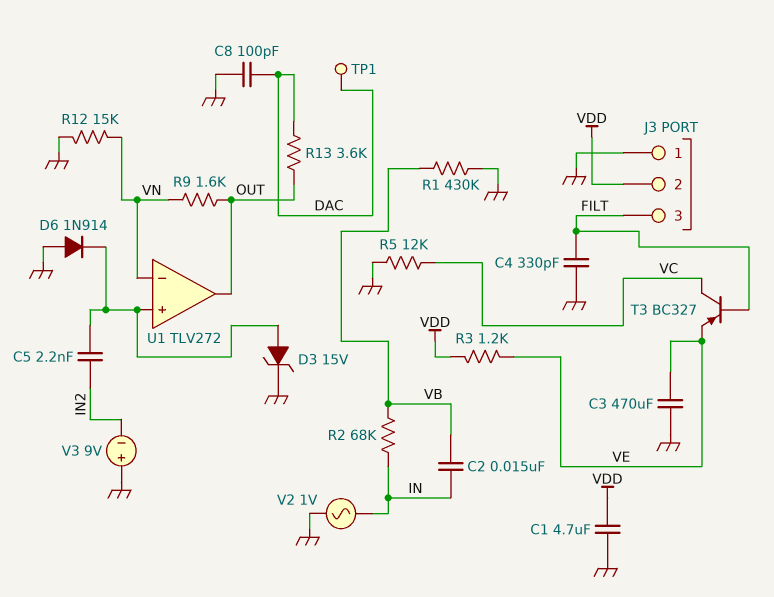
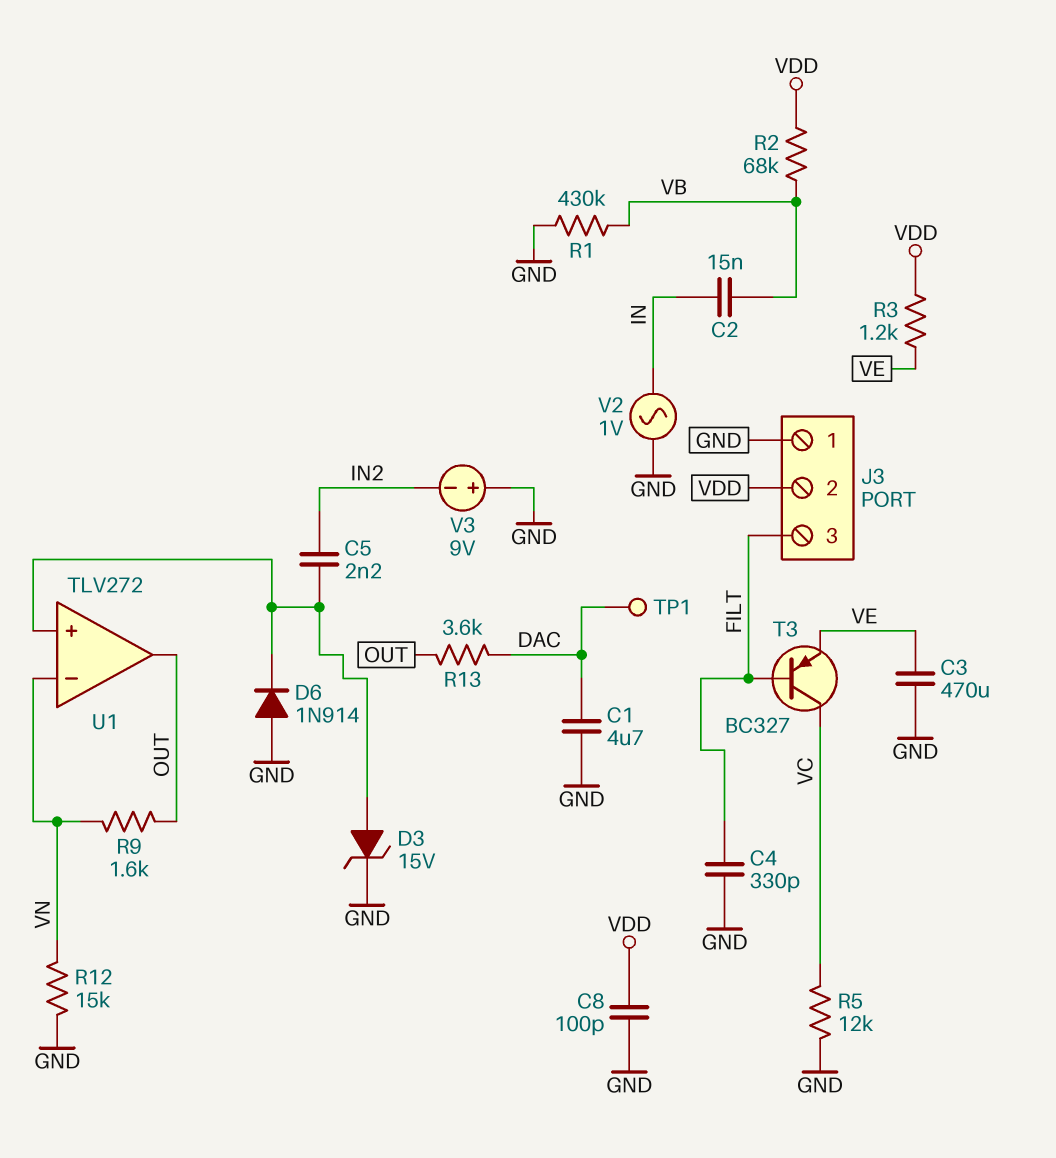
C1: 4.7uF (GND, VDD) -> 4.7uF (DAC, GND)
C8: 100pF (DAC, GND) -> 100pF (GND, VDD)
R2: 68k (IN, VB) -> 68k (VB, VDD)

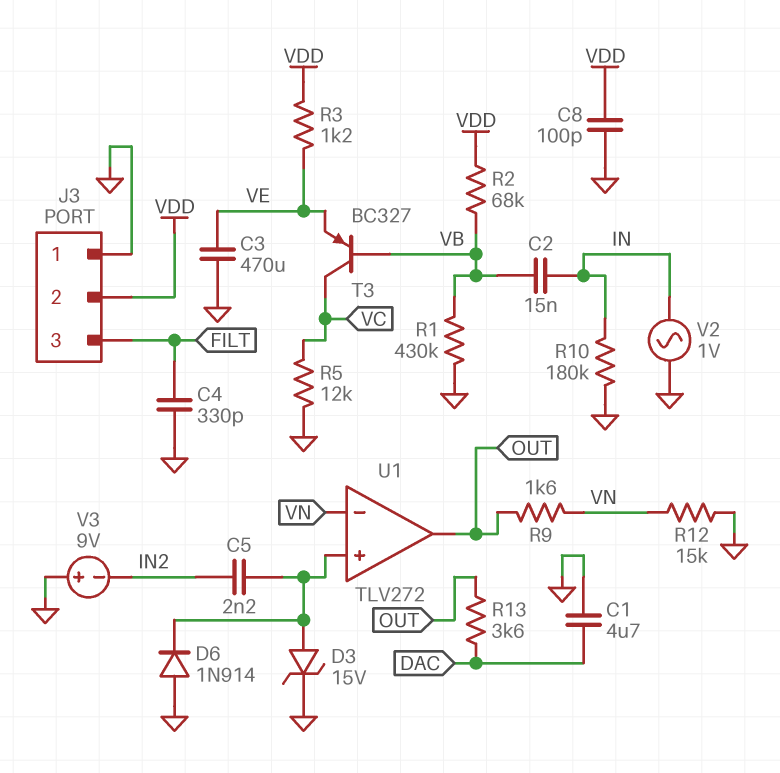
R10: none -> 180k (GND, IN)
T3: PNP BC327 (B FILT, C VC, E VE) -> PNP BC327 (B VB, C VC, E VE)
TP1: test point (DAC) -> none

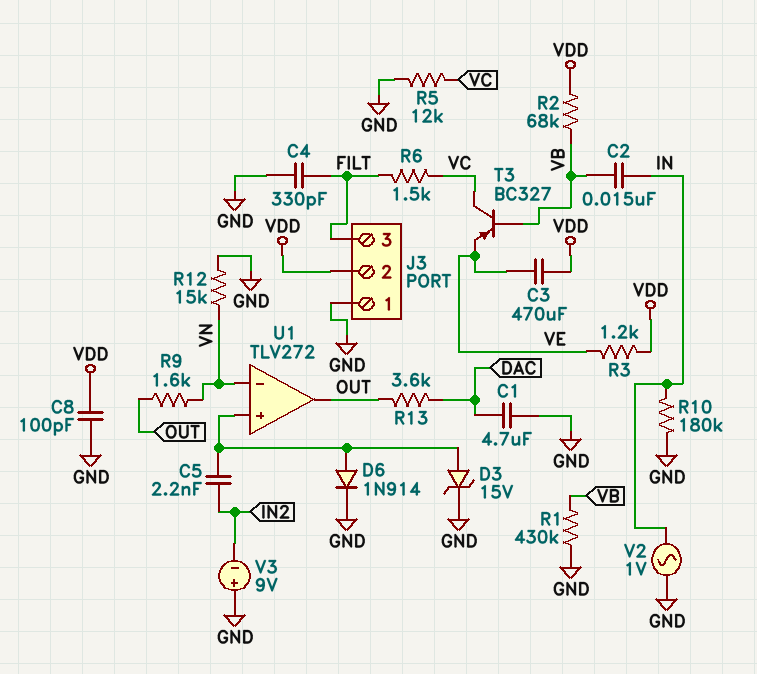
C3: 470uF (GND, VE) -> 470uF (VDD, VE)
D6: diode 1N914 (A GND, K U1/in+) -> diode 1N914 (A U1/in+, K GND)
R6: none -> 1.5k (FILT, VC)

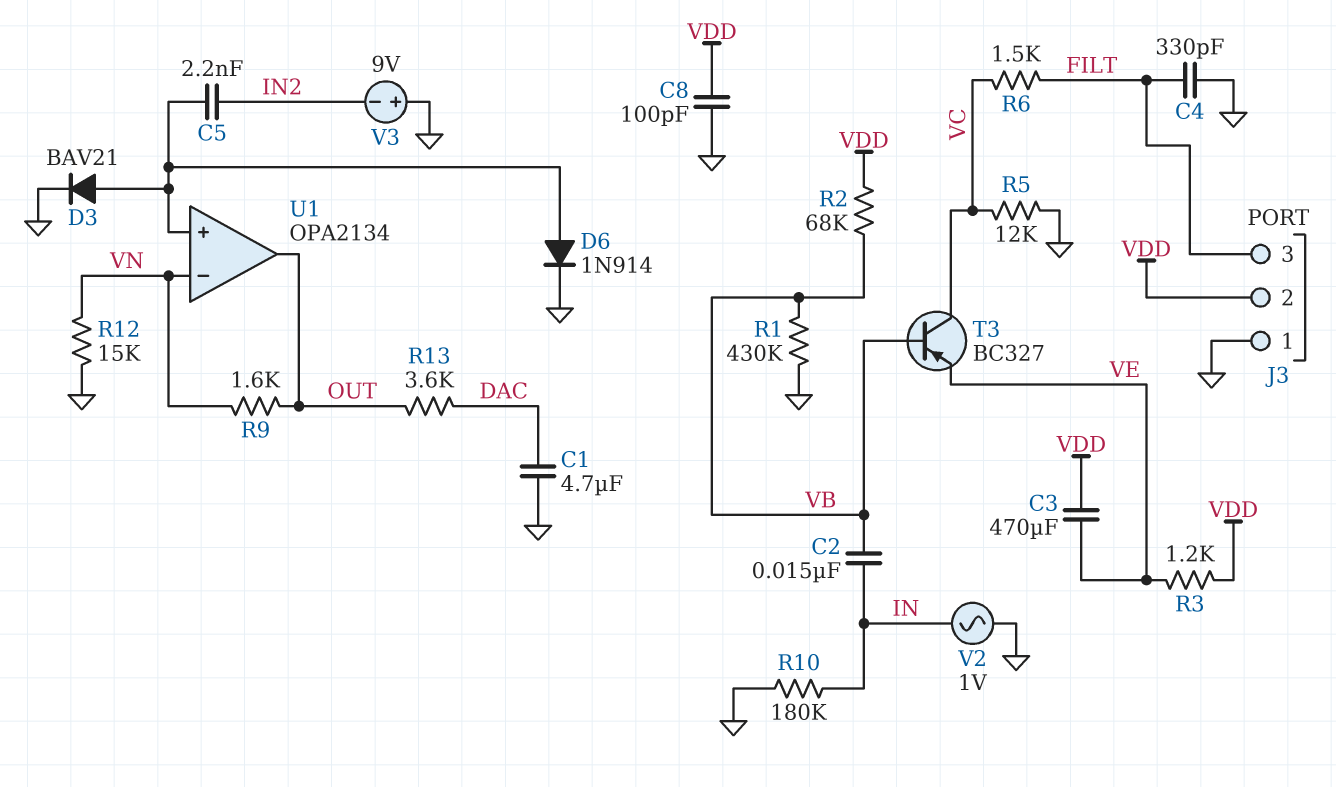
D3: zener 15V (A U1/in+, K GND) -> diode BAV21 (A U1/in+, K GND)
U1: TLV272 -> OPA2134

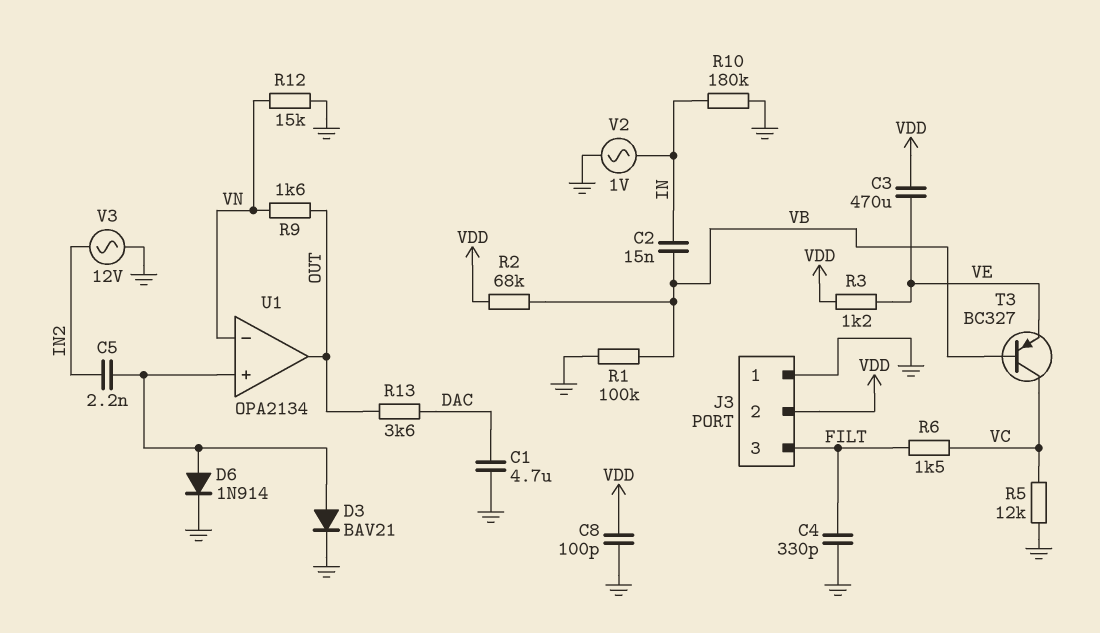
R1: 430k (GND, VB) -> 100k (GND, VB)
V3: 9V (plus GND, minus IN2) -> AC 12V (GND, IN2)

